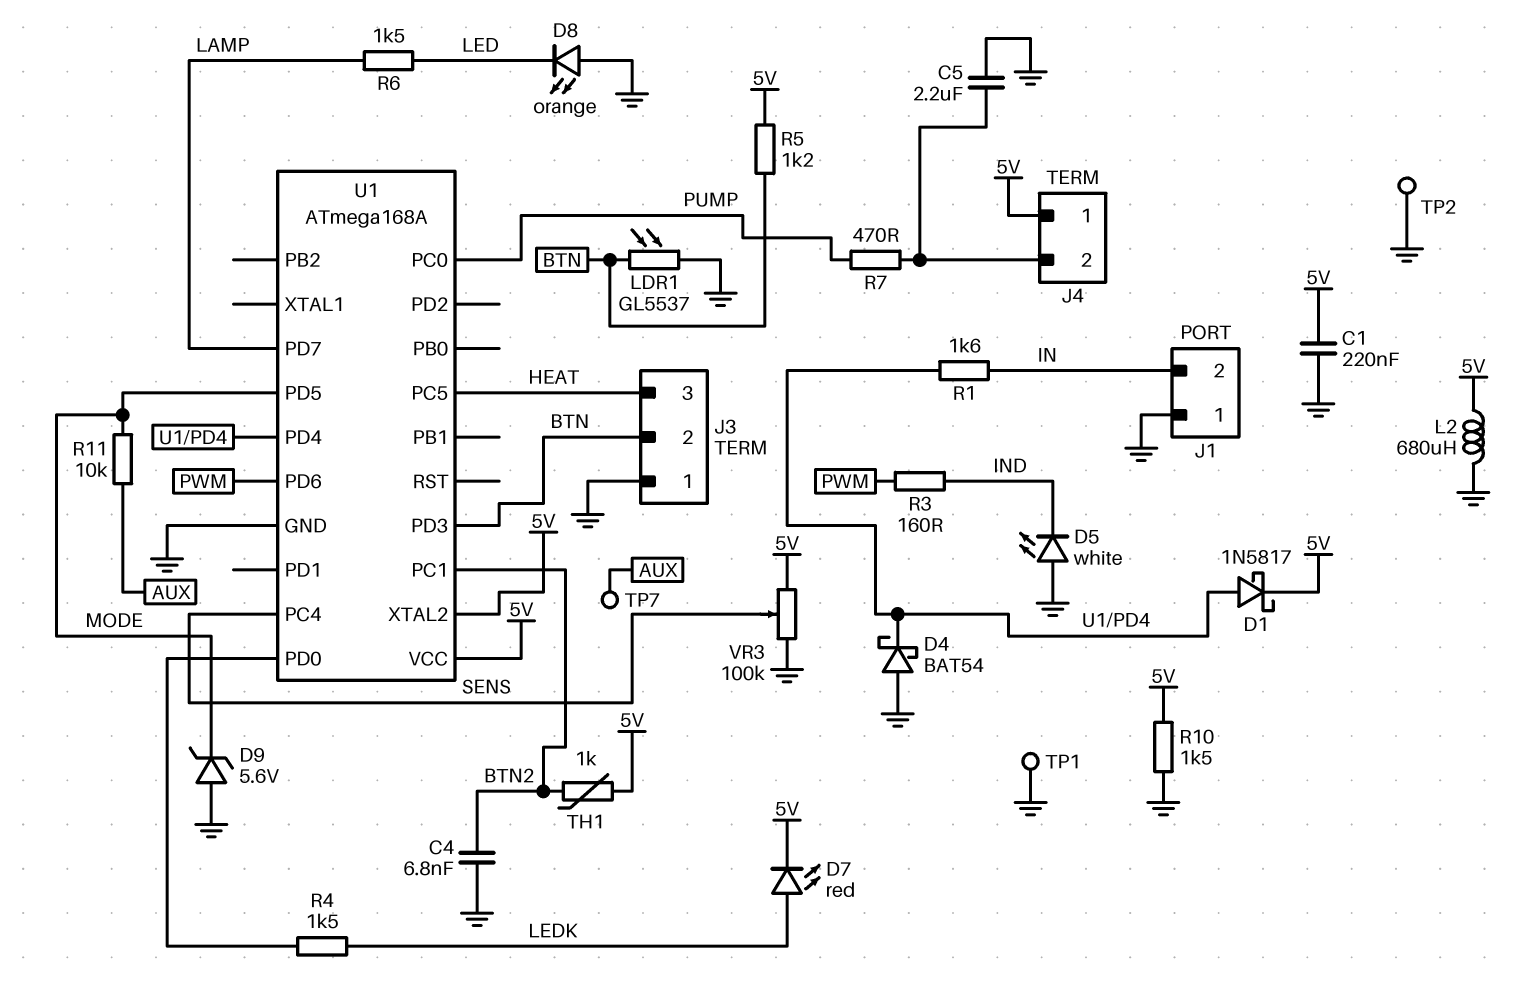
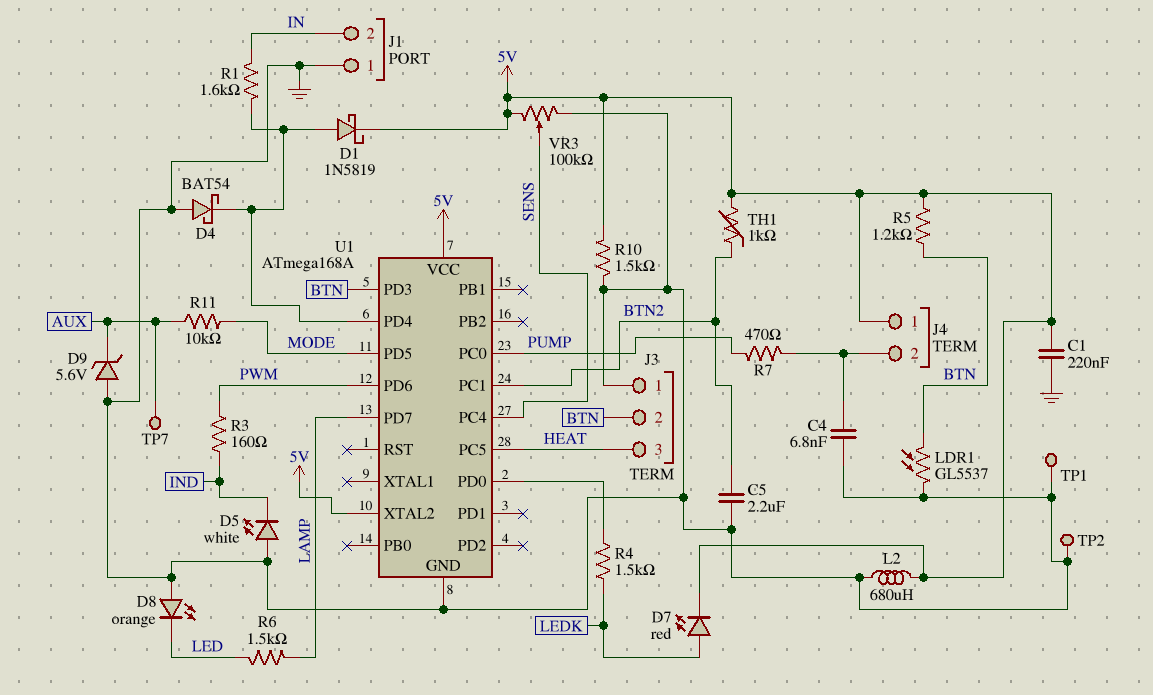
C4: 6.8nF (BTN2, GND) -> 6.8nF (GND, J4/2)
C5: 2.2uF (GND, J4/2) -> 2.2uF (BTN2, GND)
D1: schottky 1N5817 (A U1/PD4, K 5V) -> schottky 1N5819 (A U1/PD4, K 5V)
D9: zener 5.6V (A GND, K MODE) -> zener 5.6V (A GND, K AUX)

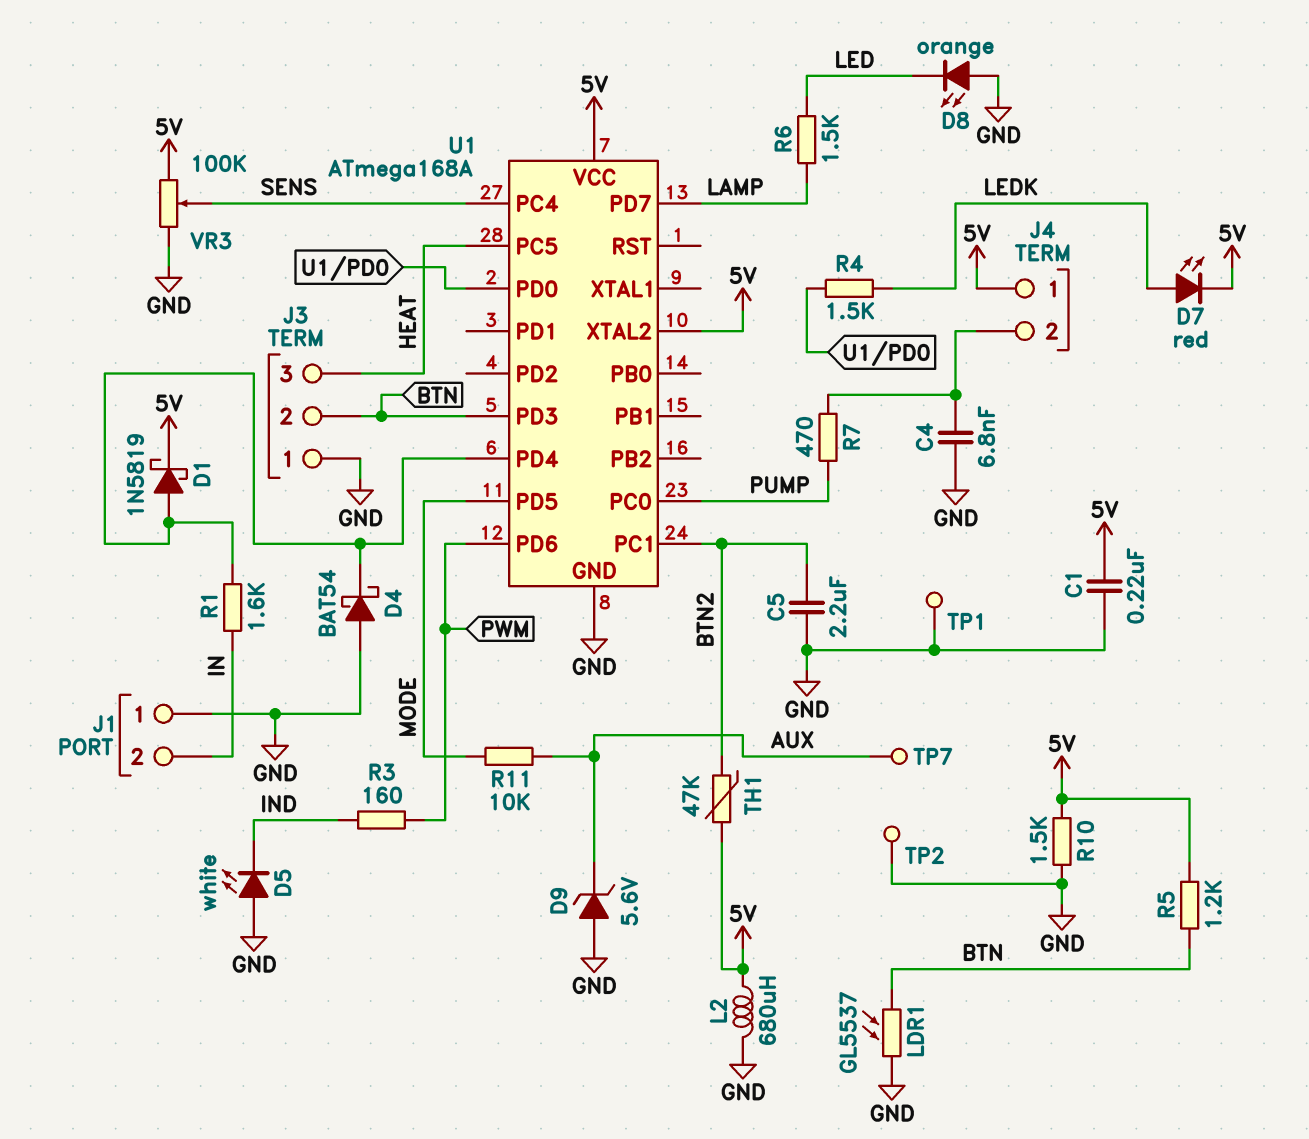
TH1: 1k (5V, BTN2) -> 47k (5V, BTN2)

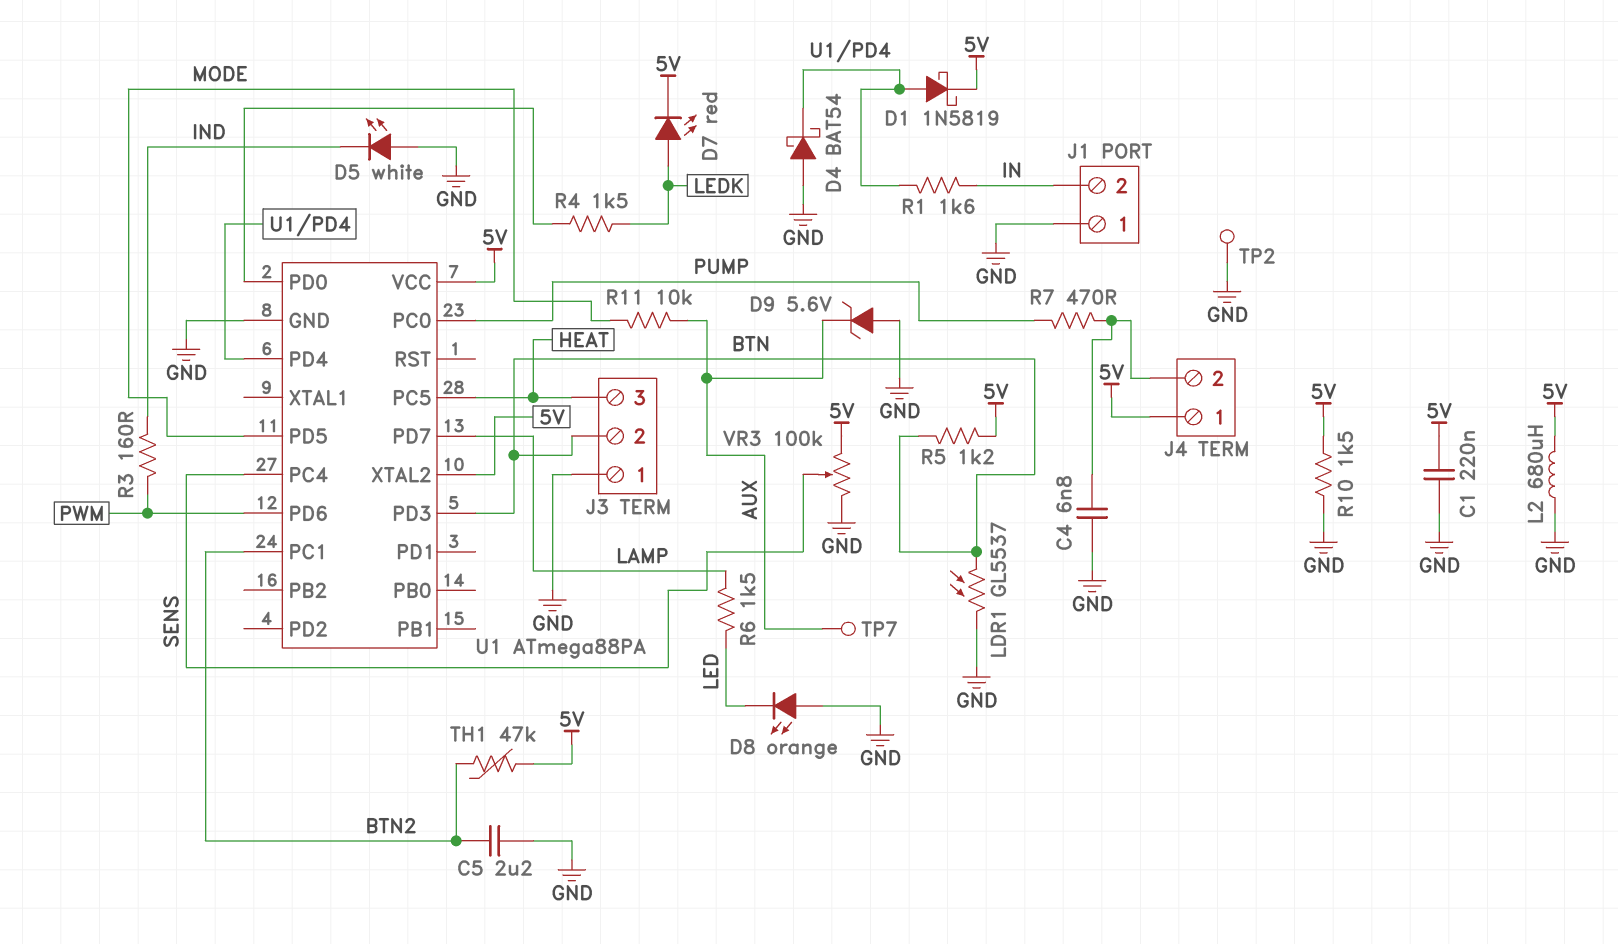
TP1: test point (GND) -> none
U1: ATmega168A -> ATmega88PA

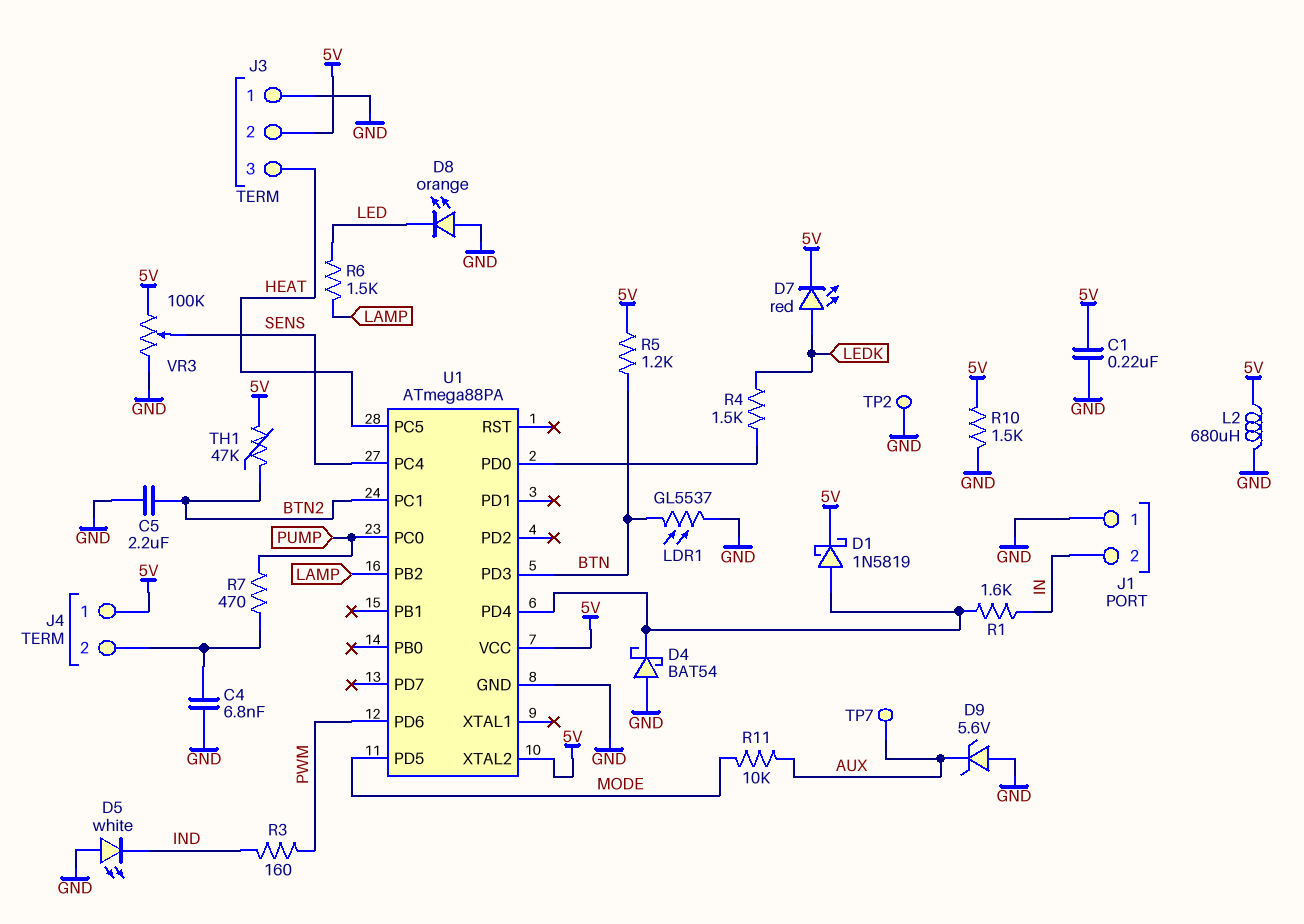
J3 pin 2: BTN -> 5V
U1 pin PB2: none -> LAMP
U1 pin PD7: LAMP -> none

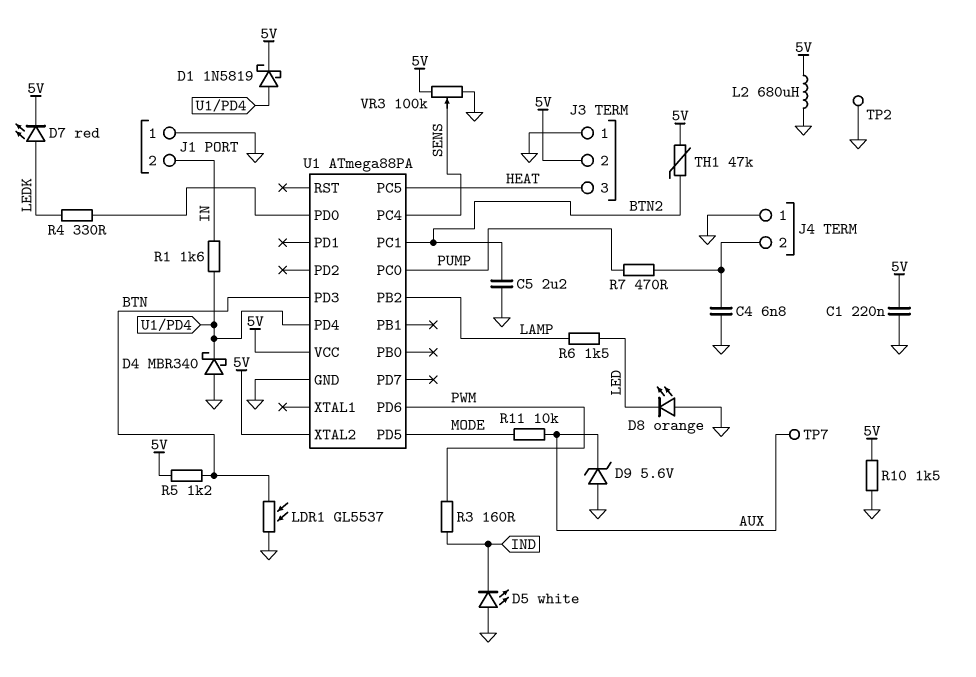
D4: schottky BAT54 (A GND, K U1/PD4) -> schottky MBR340 (A GND, K U1/PD4)
J4 pin 1: 5V -> GND
R4: 1.5k (LEDK, U1/PD0) -> 330 (LEDK, U1/PD0)

